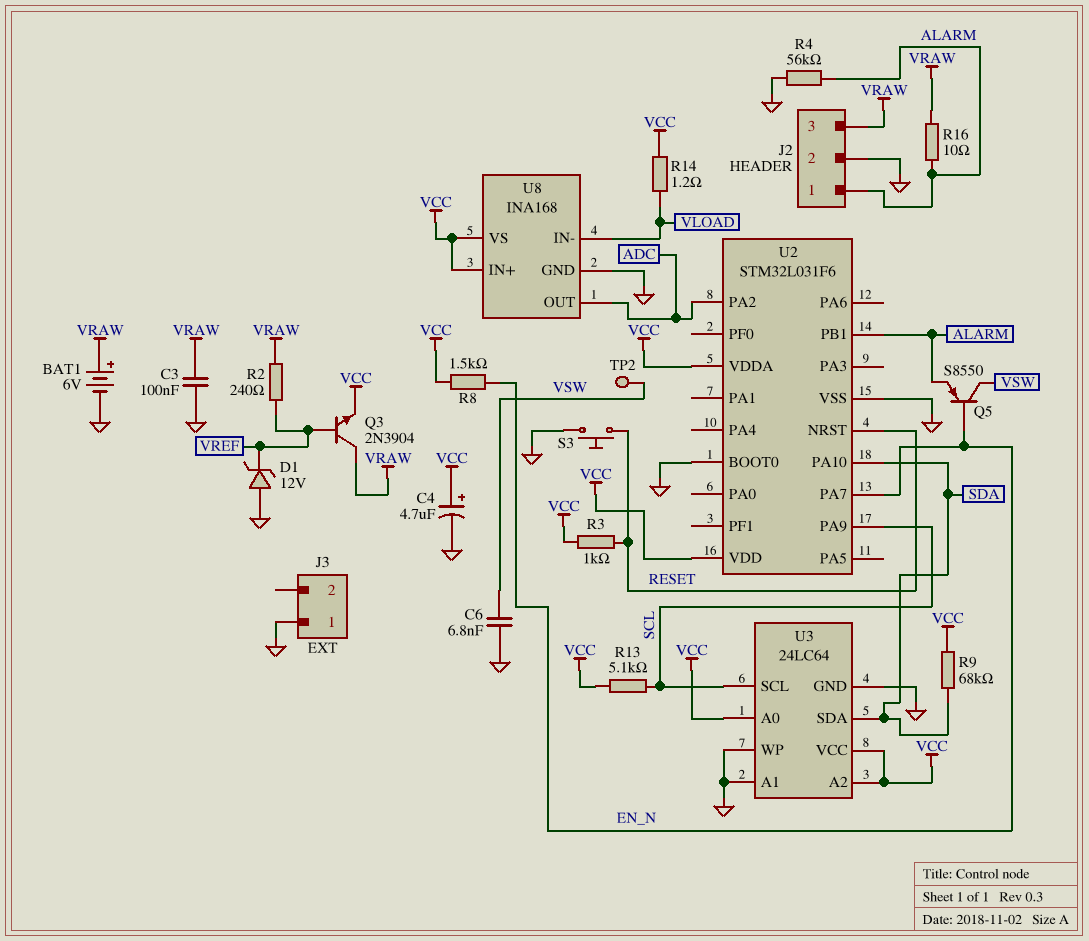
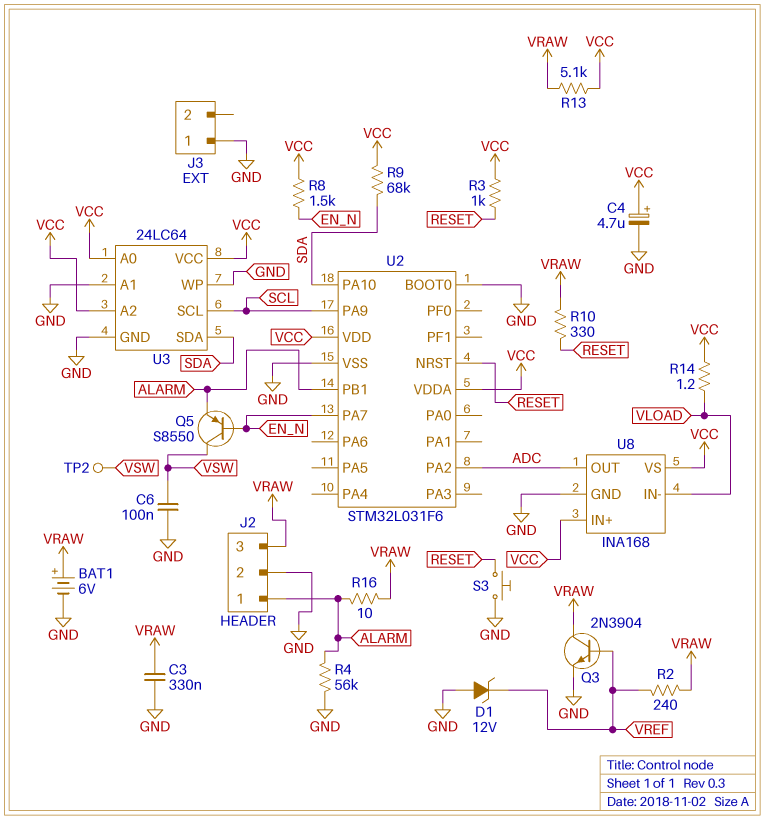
C3: 100nF (GND, VRAW) -> 330nF (GND, VRAW)
C6: 6.8nF (GND, VSW) -> 100nF (GND, VSW)
Q3: NPN 2N3904 (B VREF, C VRAW, E VCC) -> NPN 2N3904 (B VREF, C VRAW, E GND)
R10: none -> 330 (RESET, VRAW)
R13: 5.1k (SCL, VCC) -> 5.1k (VCC, VRAW)

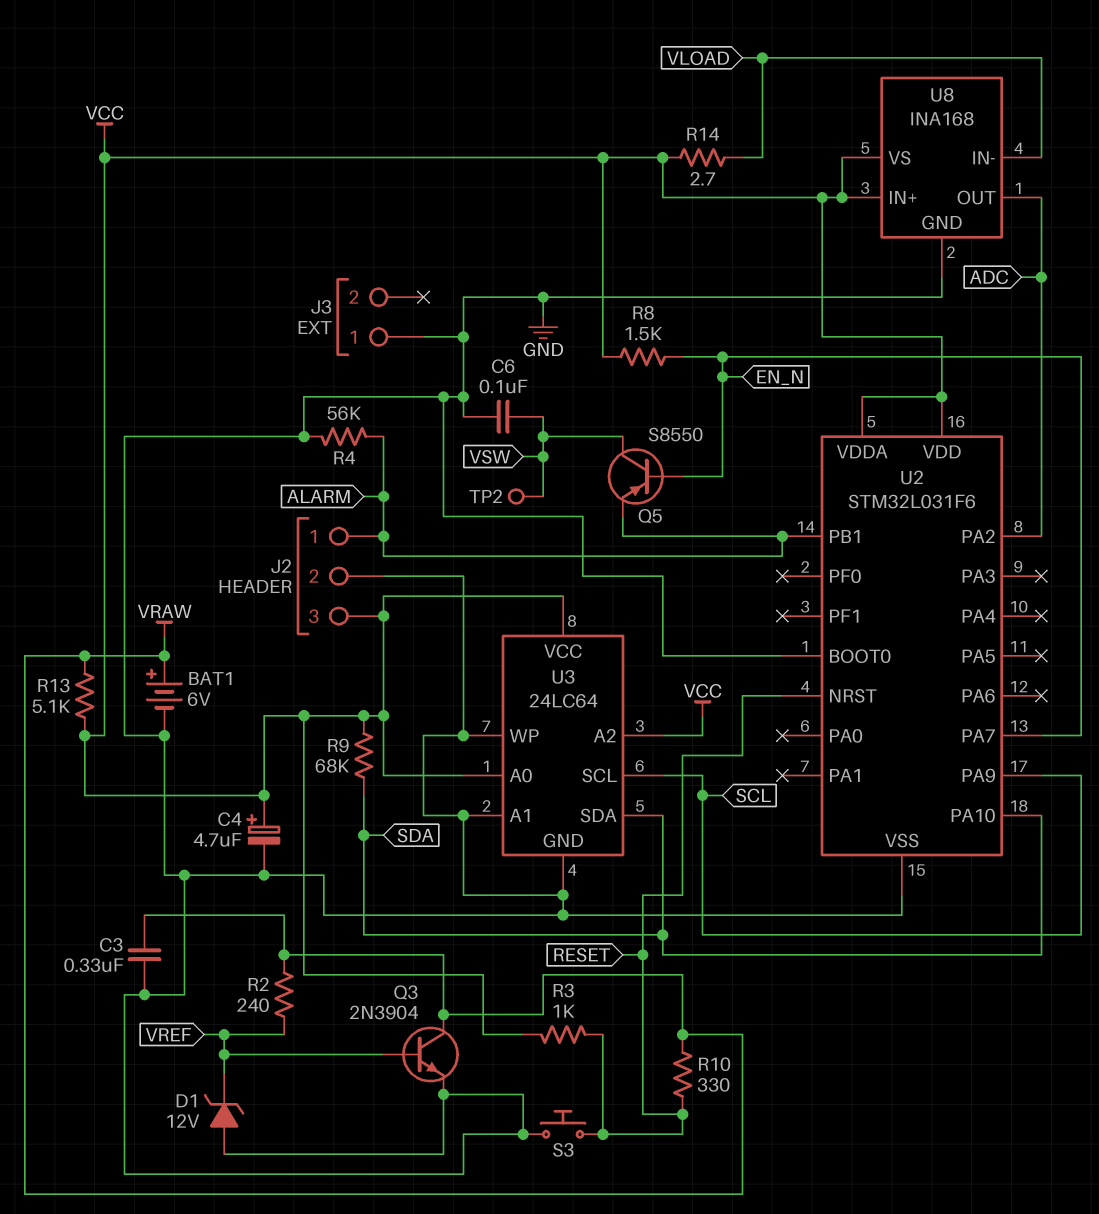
J2 pin 3: VRAW -> VCC
R14: 1.2 (VCC, VLOAD) -> 2.7 (VCC, VLOAD)
R16: 10 (ALARM, VRAW) -> none

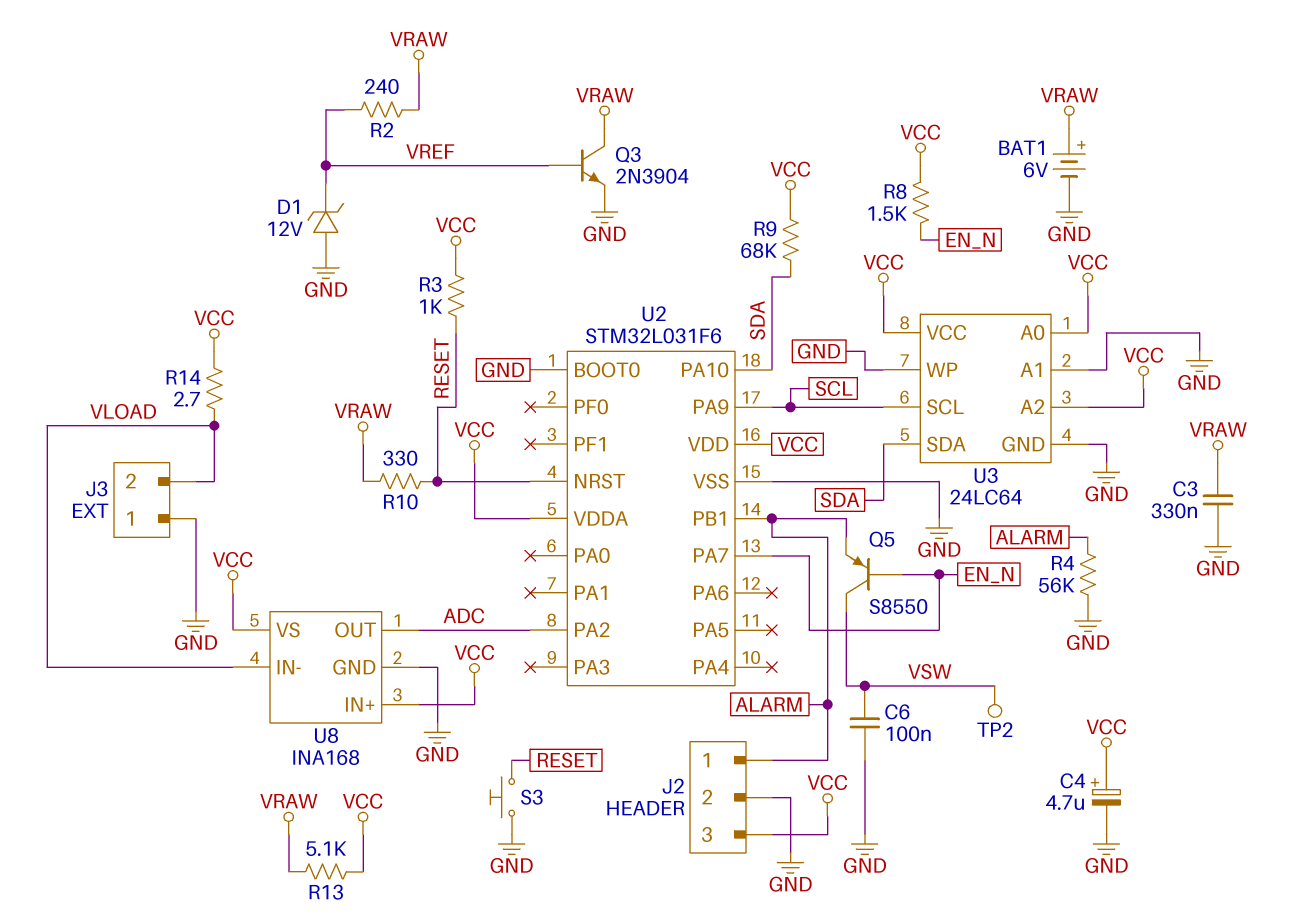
J3 pin 2: none -> VLOAD

